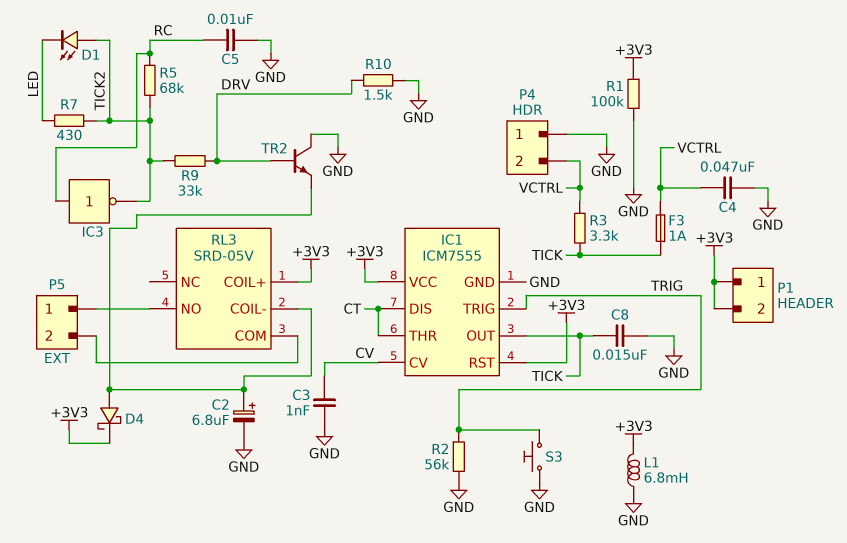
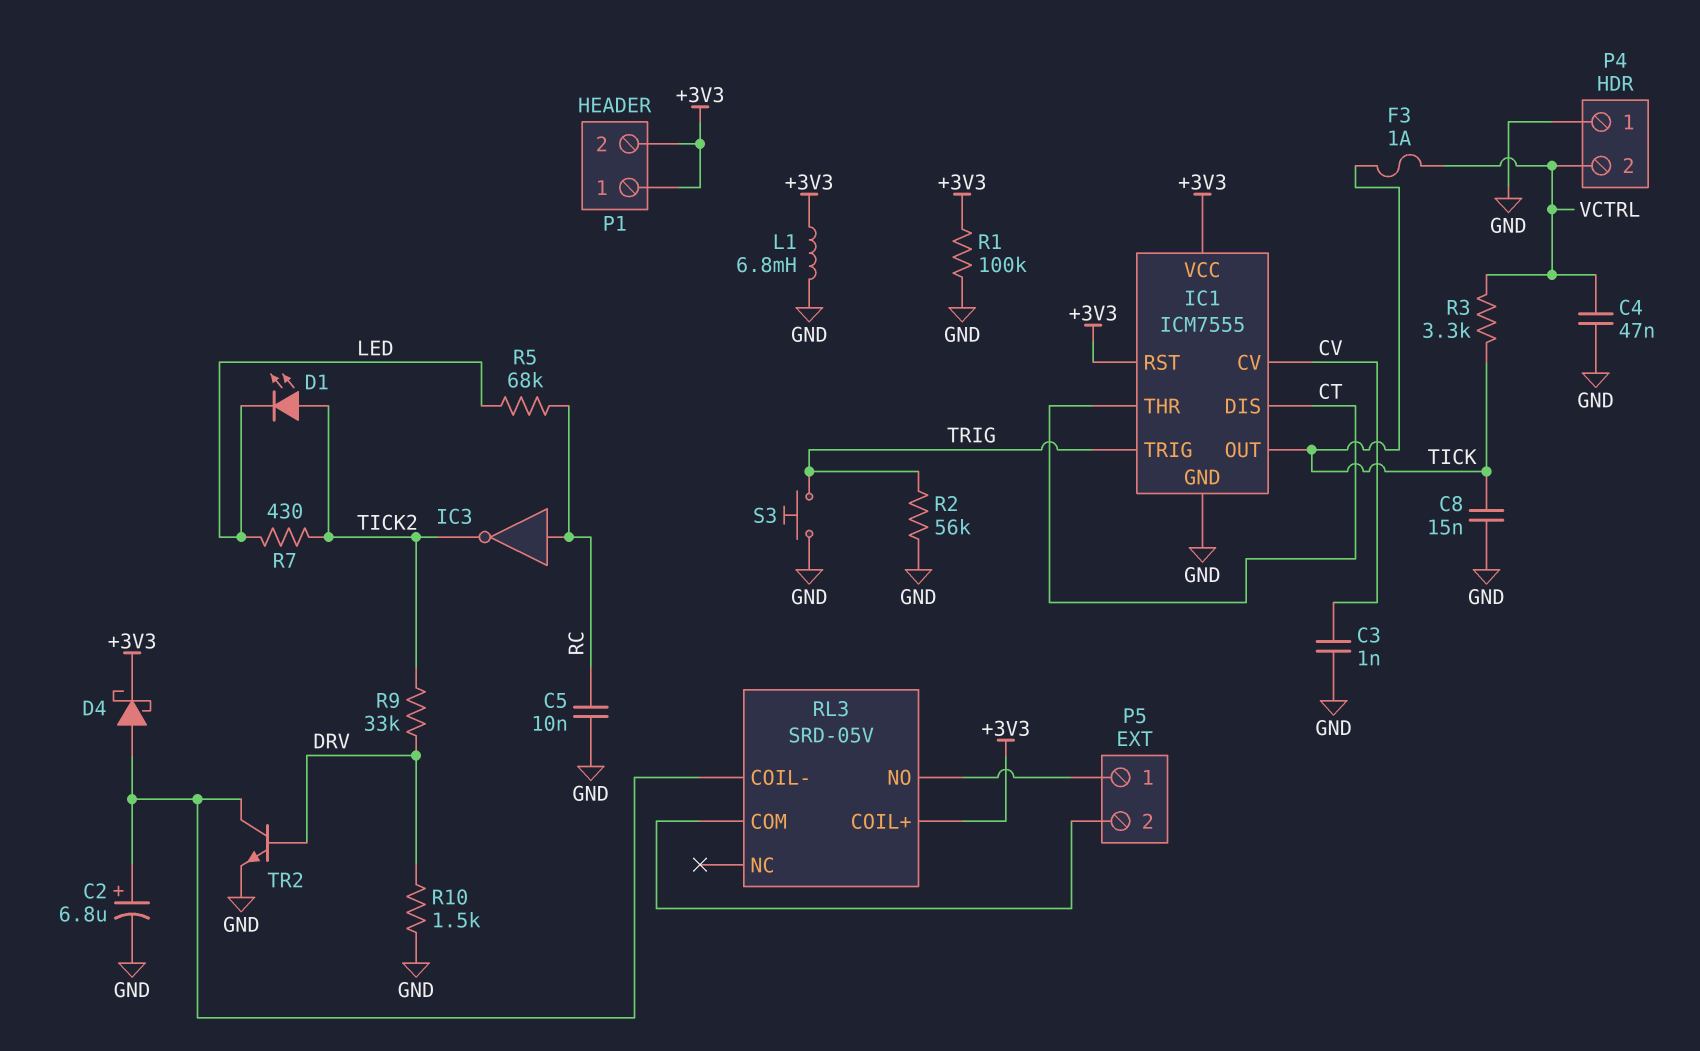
R5: 68k (RC, TICK2) -> 68k (LED, RC)
TR2: NPN (B DRV, C GND, E RL3/COIL-) -> NPN (B DRV, C RL3/COIL-, E GND)

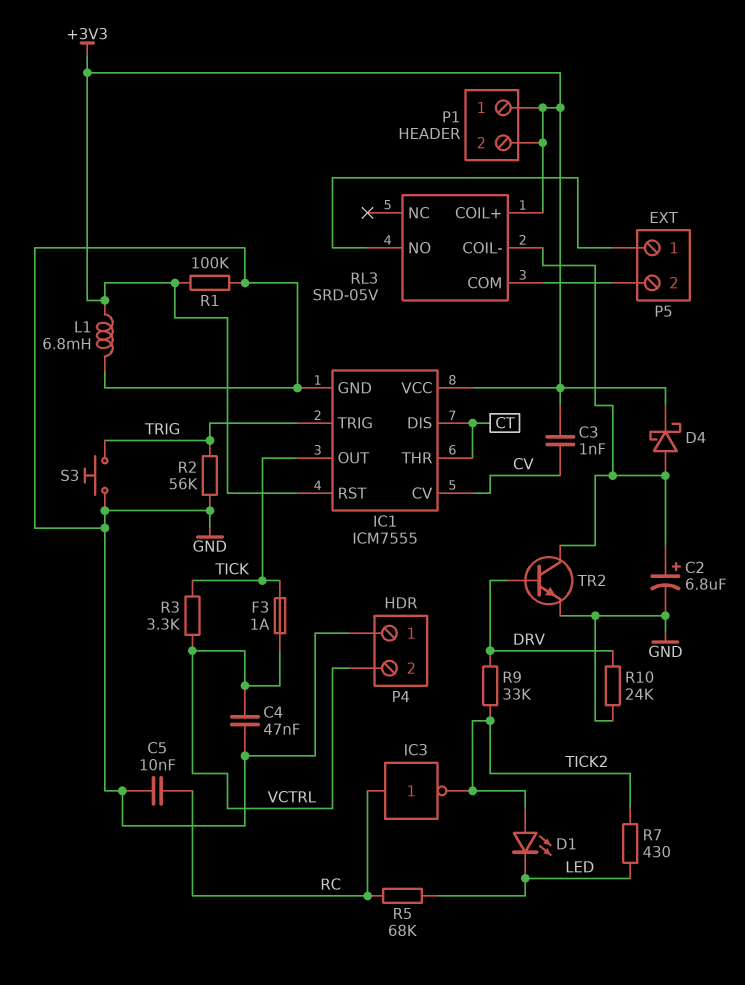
C3: 1nF (CV, GND) -> 1nF (+3V3, CV)
C8: 15nF (GND, TICK) -> none
R10: 1.5k (DRV, GND) -> 24k (DRV, GND)

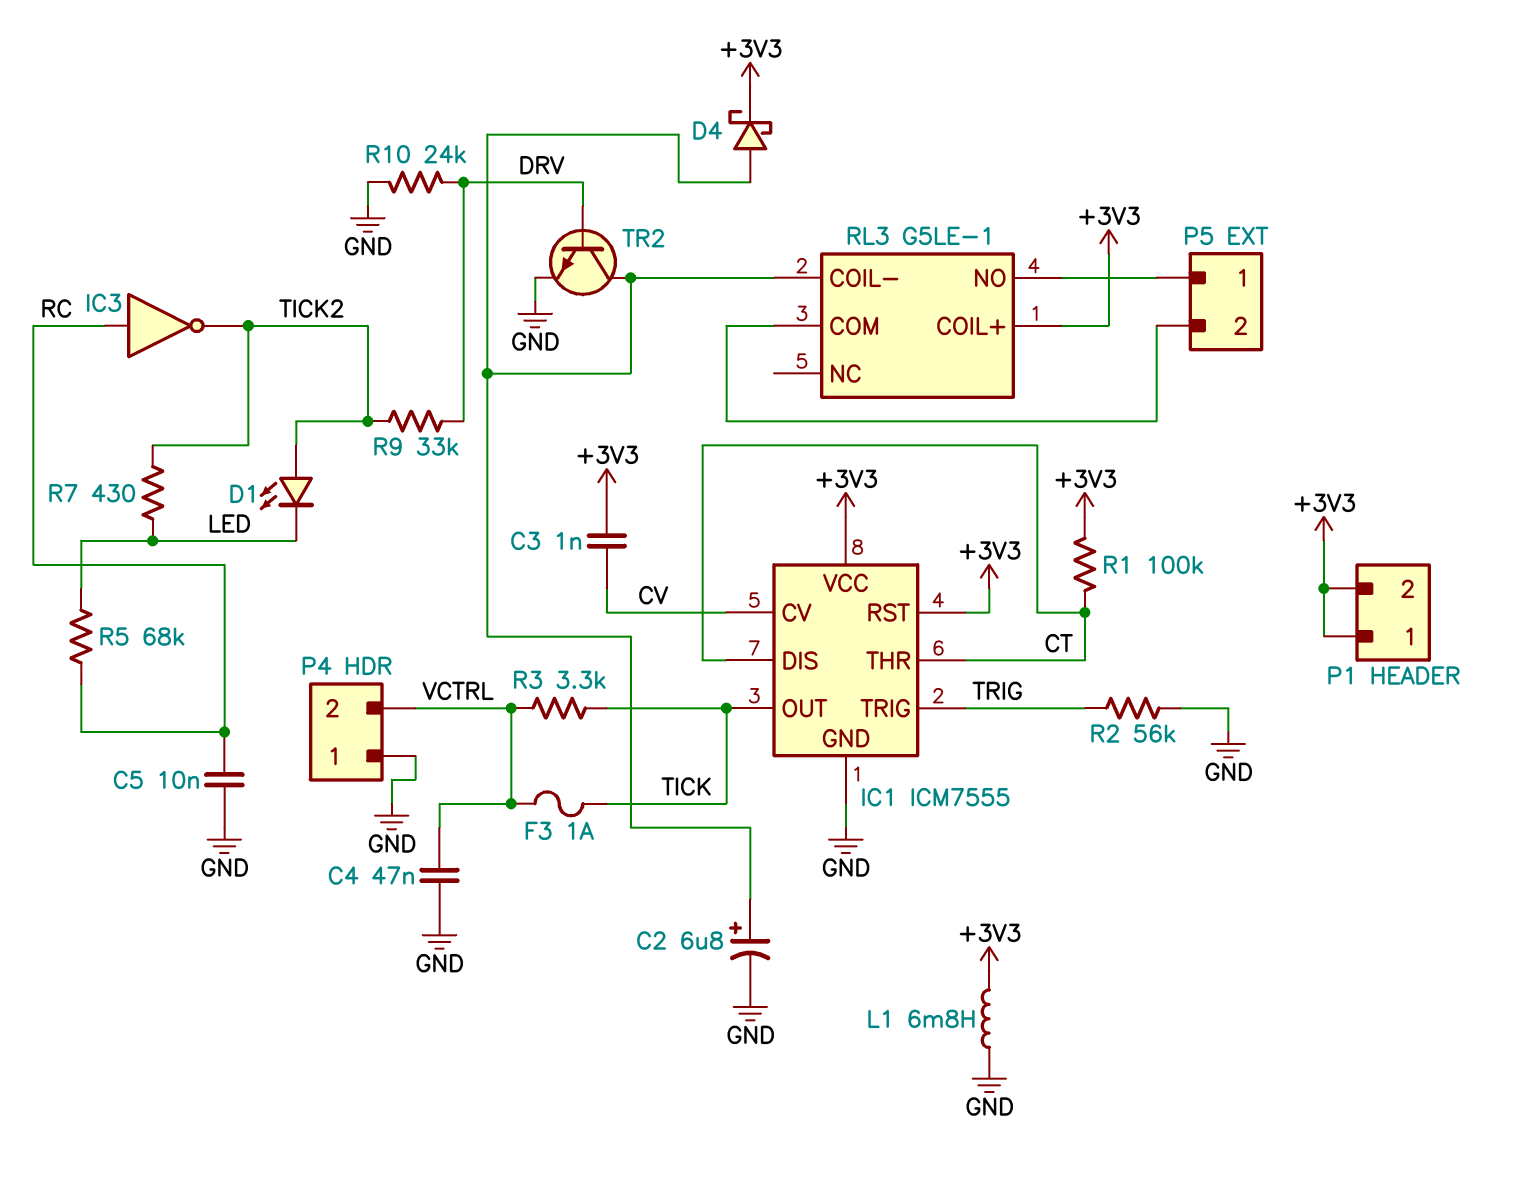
R1: 100k (+3V3, GND) -> 100k (+3V3, CT)
RL3: SRD-05V -> G5LE-1
S3: button (GND, TRIG) -> none

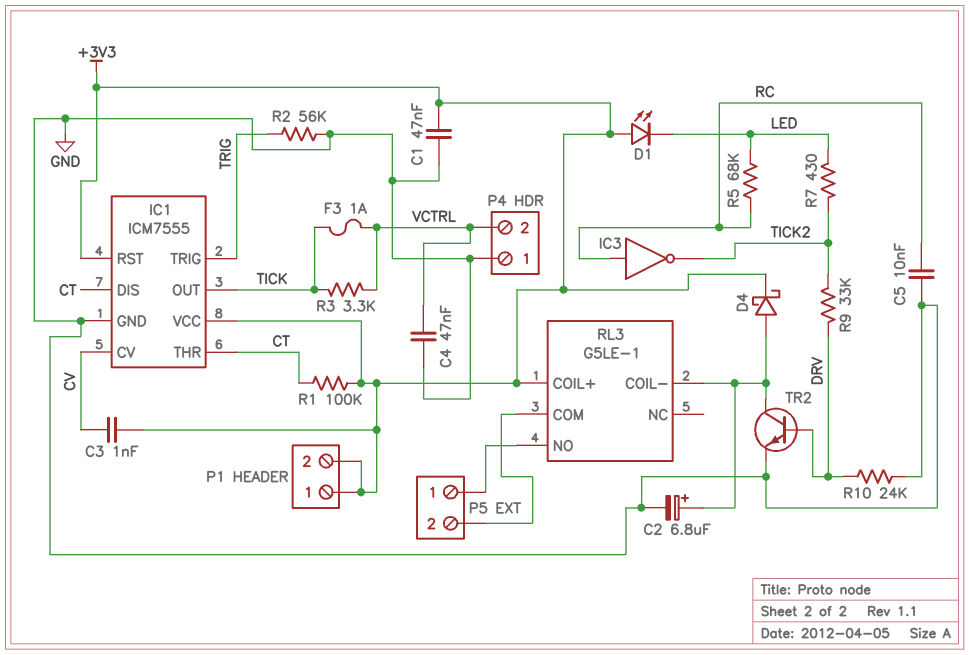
C1: none -> 47nF (+3V3, GND)
D1: LED (A TICK2, K LED) -> LED (A +3V3, K LED)
L1: 6.8mH (+3V3, GND) -> none

